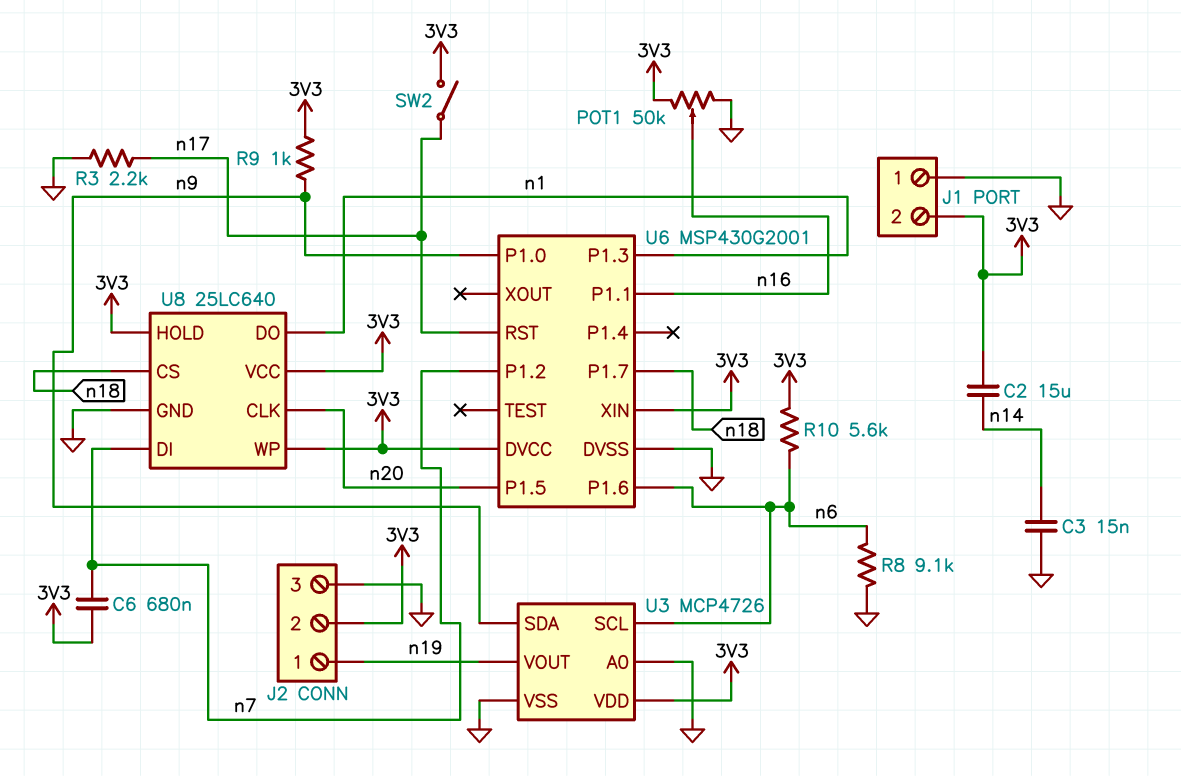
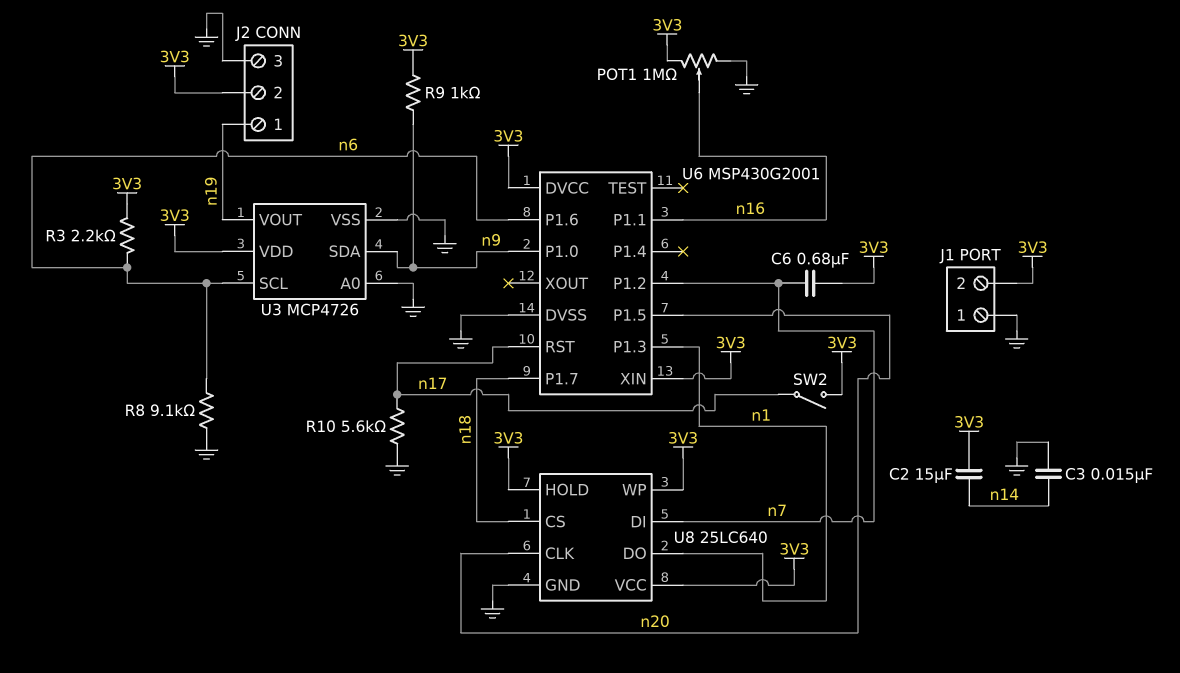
POT1: 50k (3V3, GND, wiper n16) -> 1M (3V3, GND, wiper n16)
R3: 2.2k (GND, n17) -> 2.2k (3V3, n6)
R10: 5.6k (3V3, n6) -> 5.6k (GND, n17)

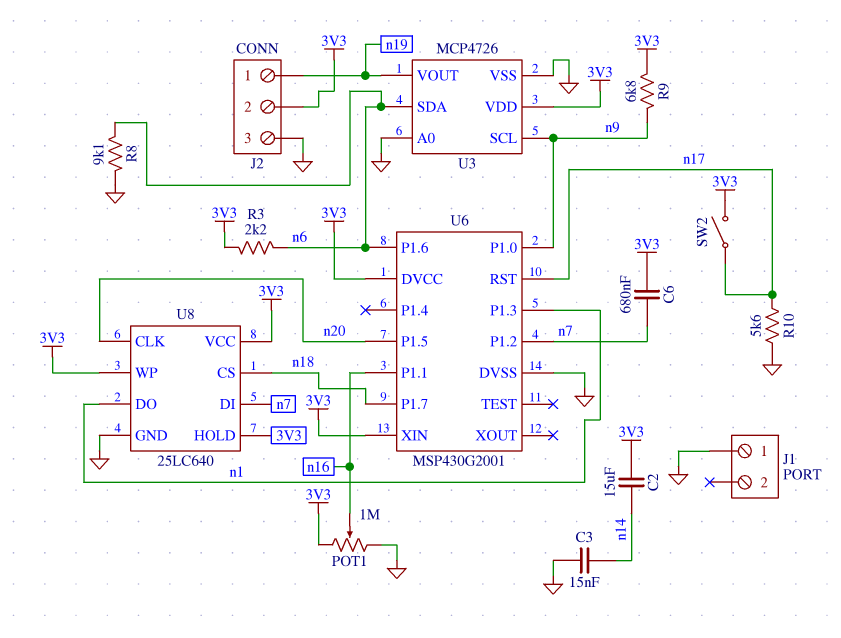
J1 pin 2: 3V3 -> none
R9: 1k (3V3, n9) -> 6.8k (3V3, n9)
U3 pin SCL: n6 -> n9
U3 pin SDA: n9 -> n6

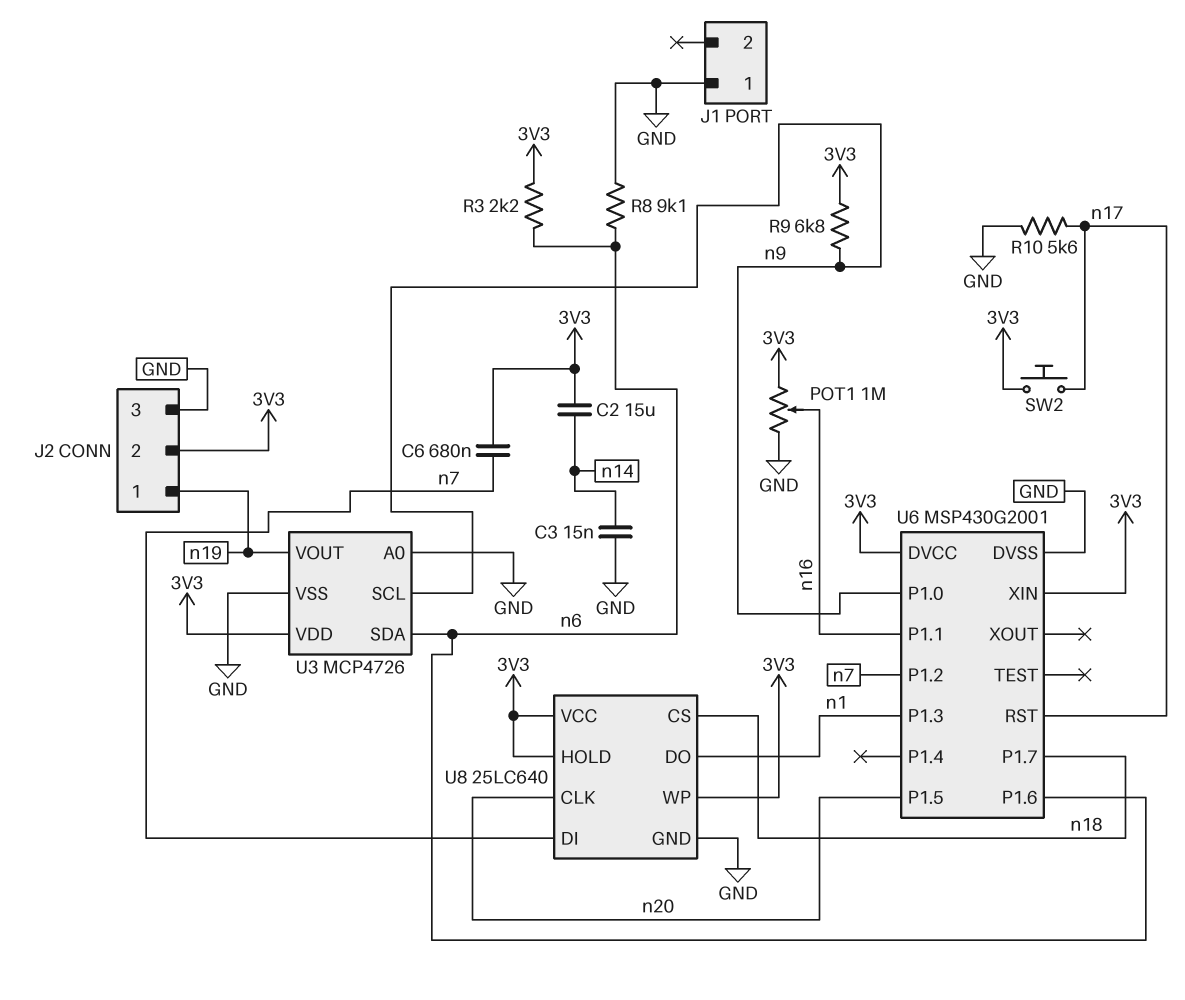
SW2: switch (3V3, n17) -> button (3V3, n17)

